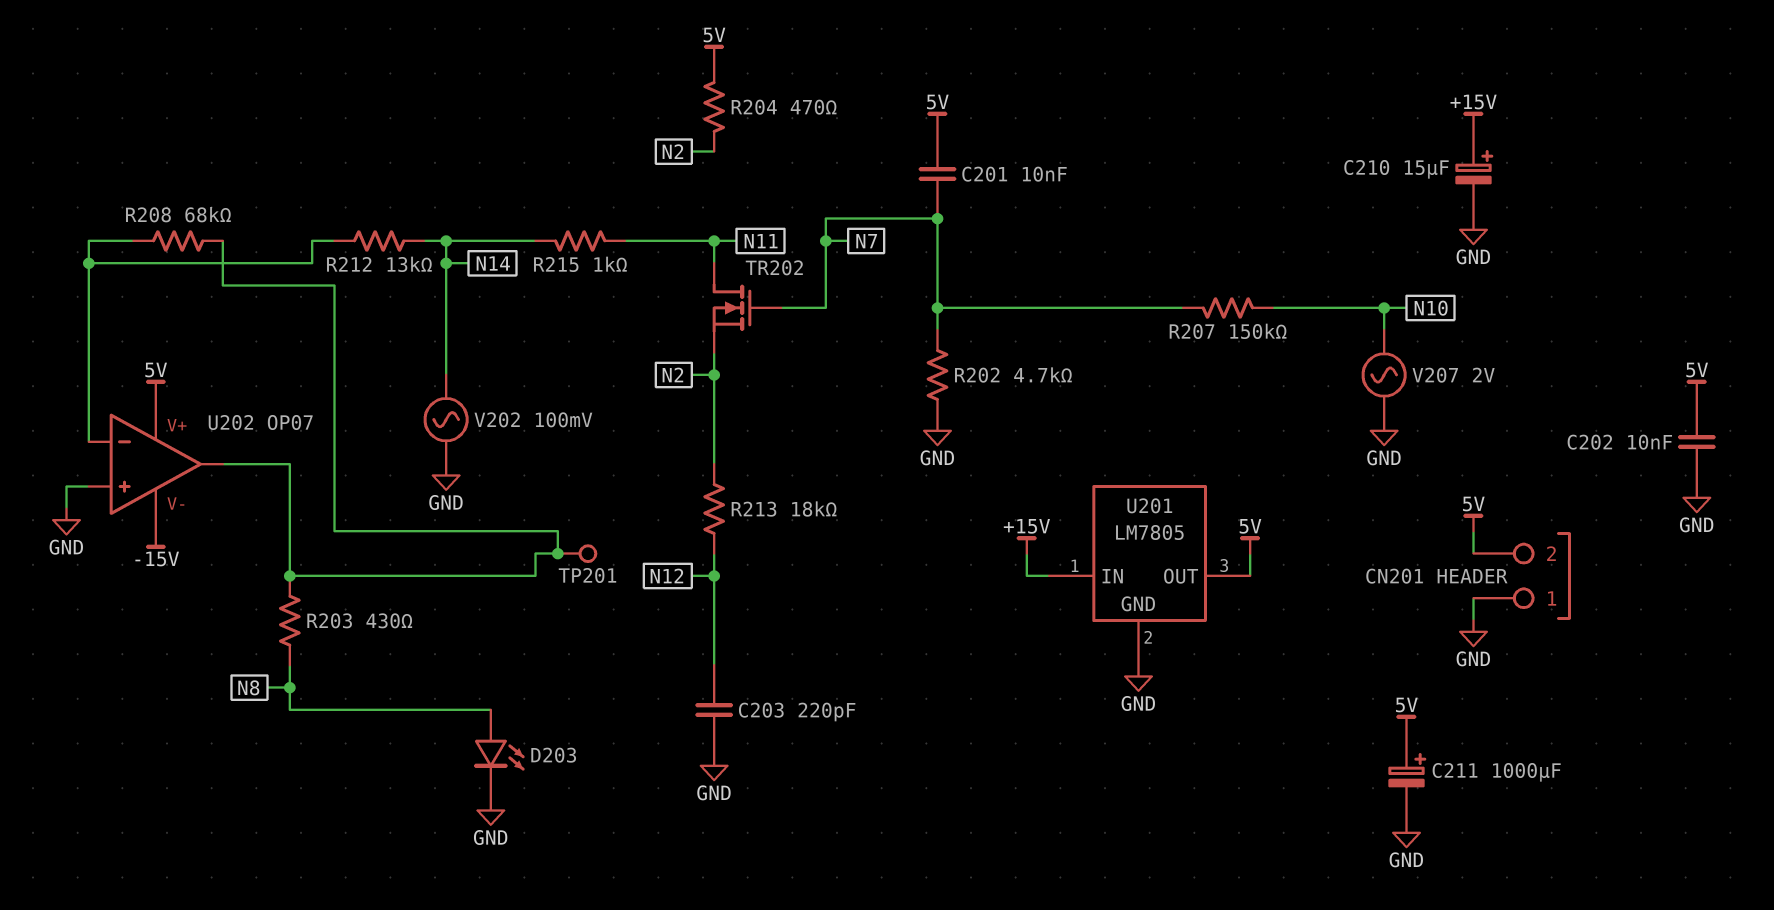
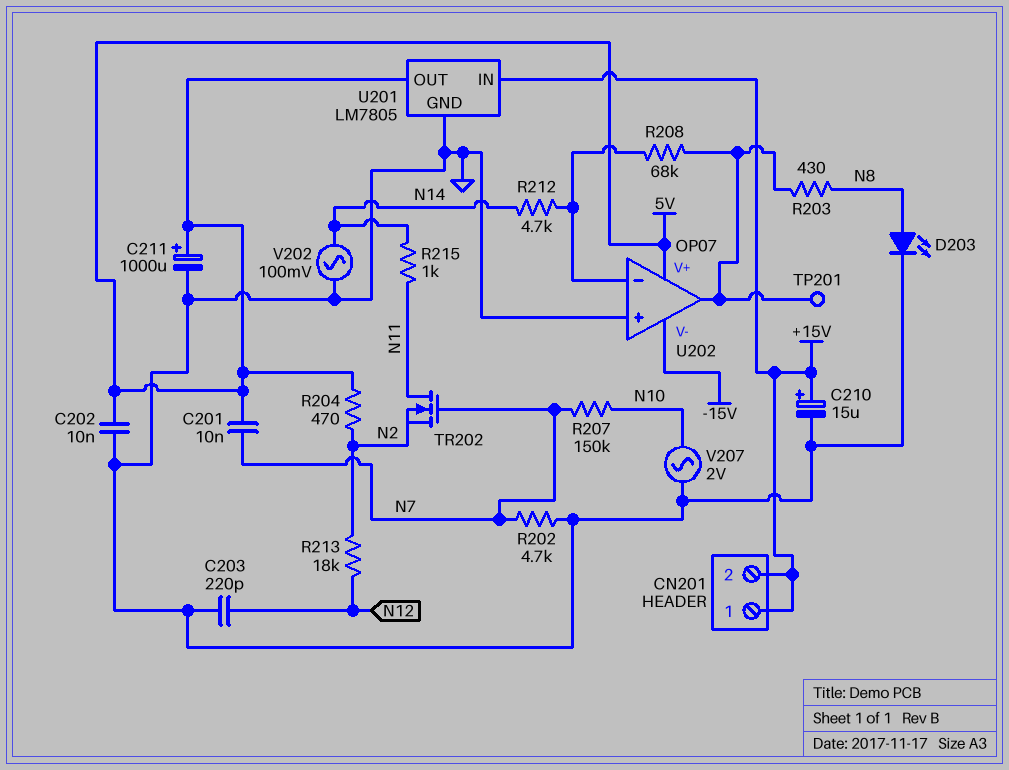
CN201 pin 1: GND -> +15V
CN201 pin 2: 5V -> +15V
R212: 13k (N14, U202/in-) -> 4.7k (N14, U202/in-)

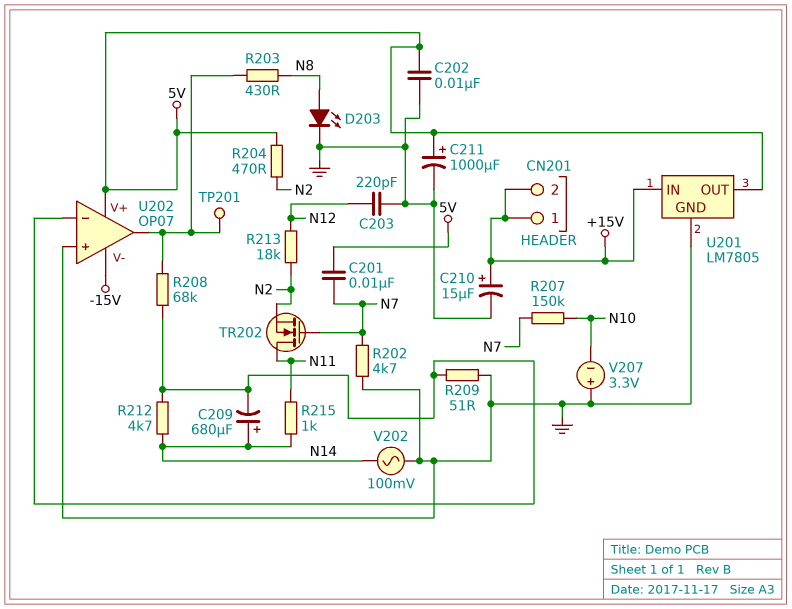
C209: none -> 680uF (plus N14, minus U202/in-)
R209: none -> 51 (GND, U202/in-)
V207: AC 2V (GND, N10) -> 3.3V (plus GND, minus N10)

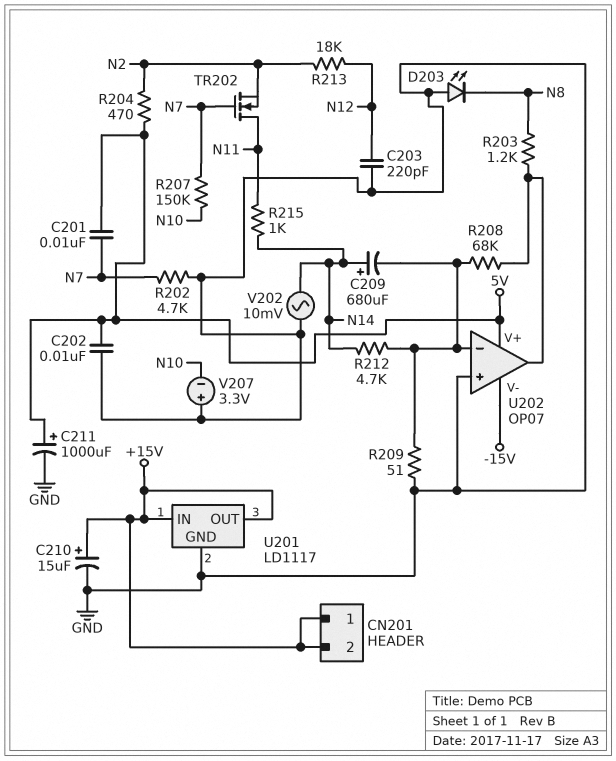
D203: LED (A N8, K GND) -> LED (A GND, K N8)
R203: 430 (N8, U202/out) -> 1.2k (N8, U202/out)
TP201: test point (U202/out) -> none
U201: LM7805 -> LD1117
U201 pin OUT: 5V -> +15V
V202: AC 100mV (GND, N14) -> AC 10mV (GND, N14)

